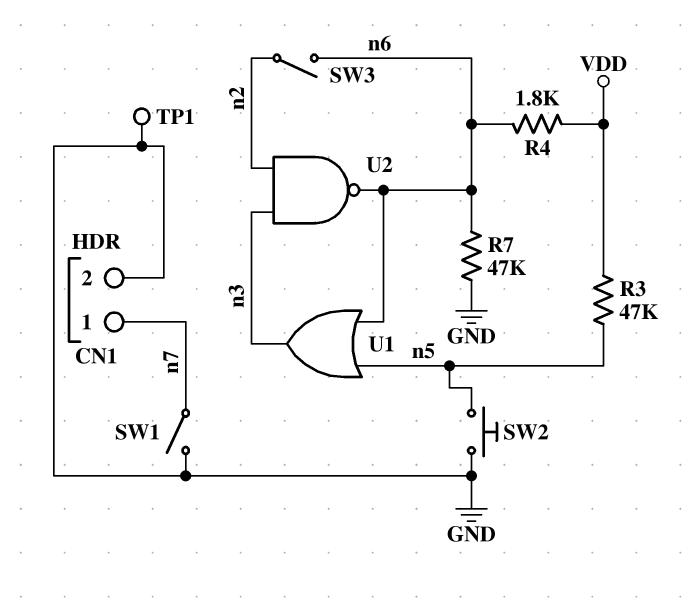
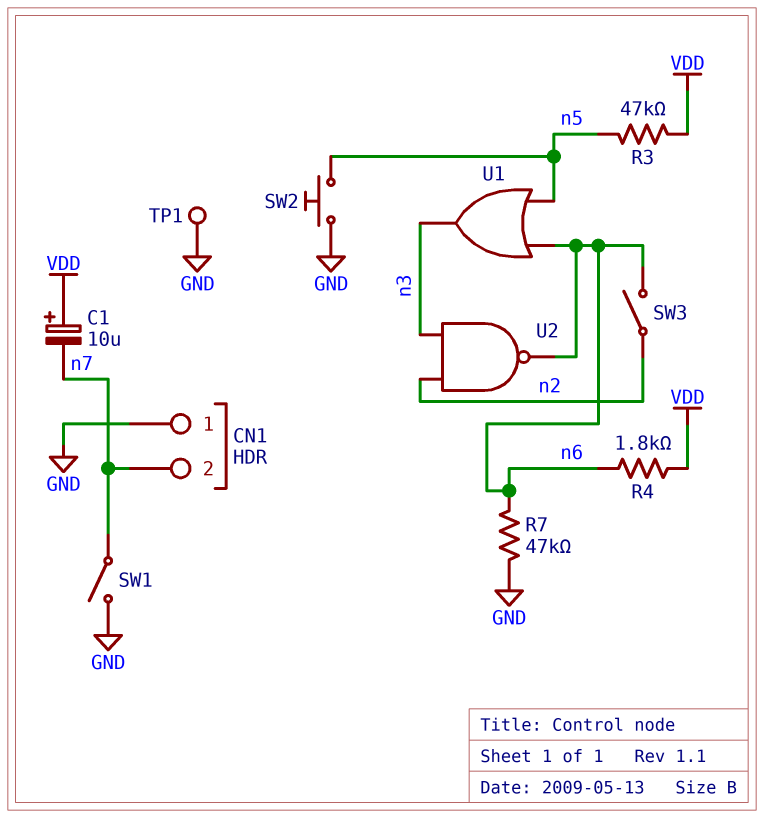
C1: none -> 10uF (plus VDD, minus n7)
CN1 pin 1: n7 -> GND
CN1 pin 2: GND -> n7

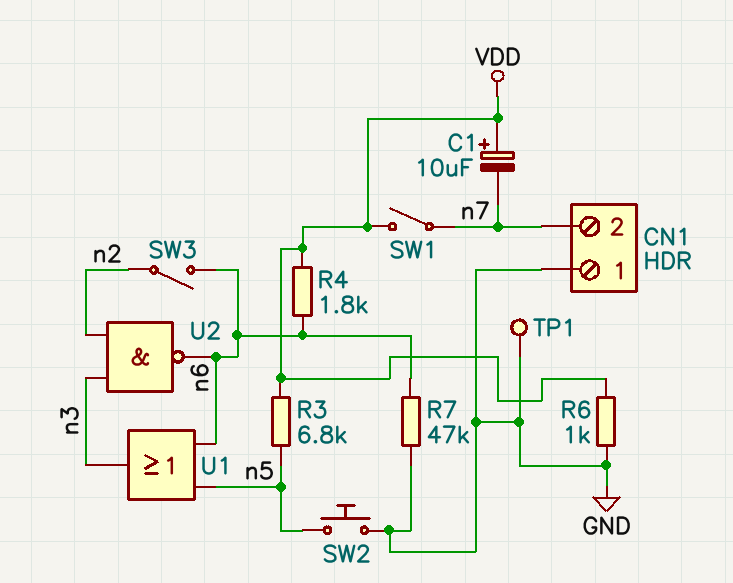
R3: 47k (VDD, n5) -> 6.8k (VDD, n5)
R6: none -> 1k (GND, VDD)
SW1: switch (GND, n7) -> switch (VDD, n7)

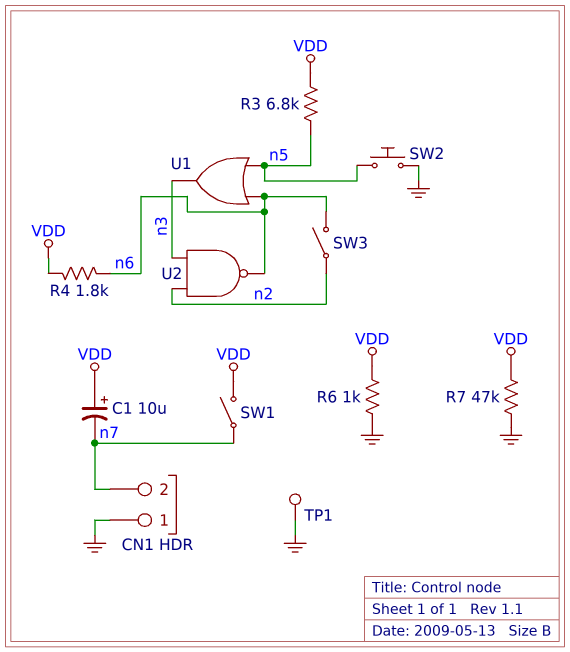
R7: 47k (GND, n6) -> 47k (GND, VDD)

